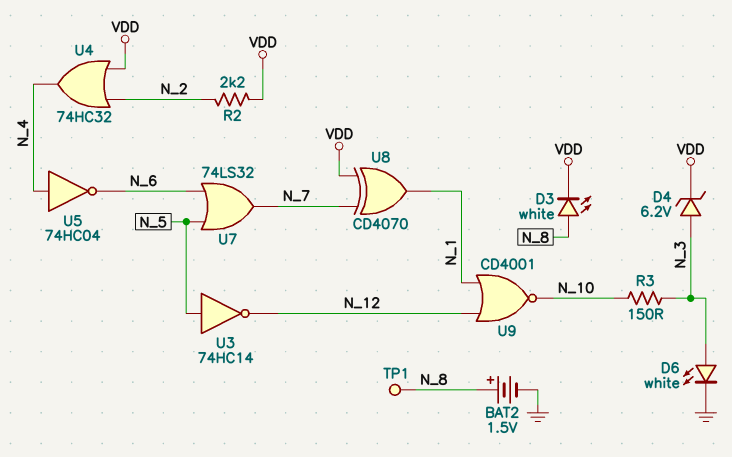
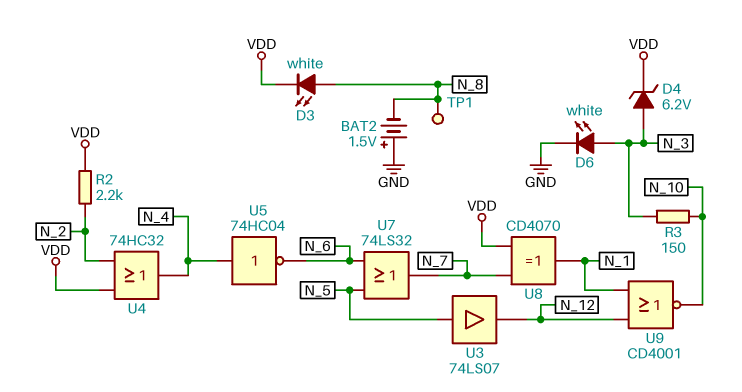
BAT2: 1.5V (plus N_8, minus GND) -> 1.5V (plus GND, minus N_8)
U3: NOT 74HC14 (in N_5, out N_12) -> buffer 74LS07 (in N_5, out N_12)

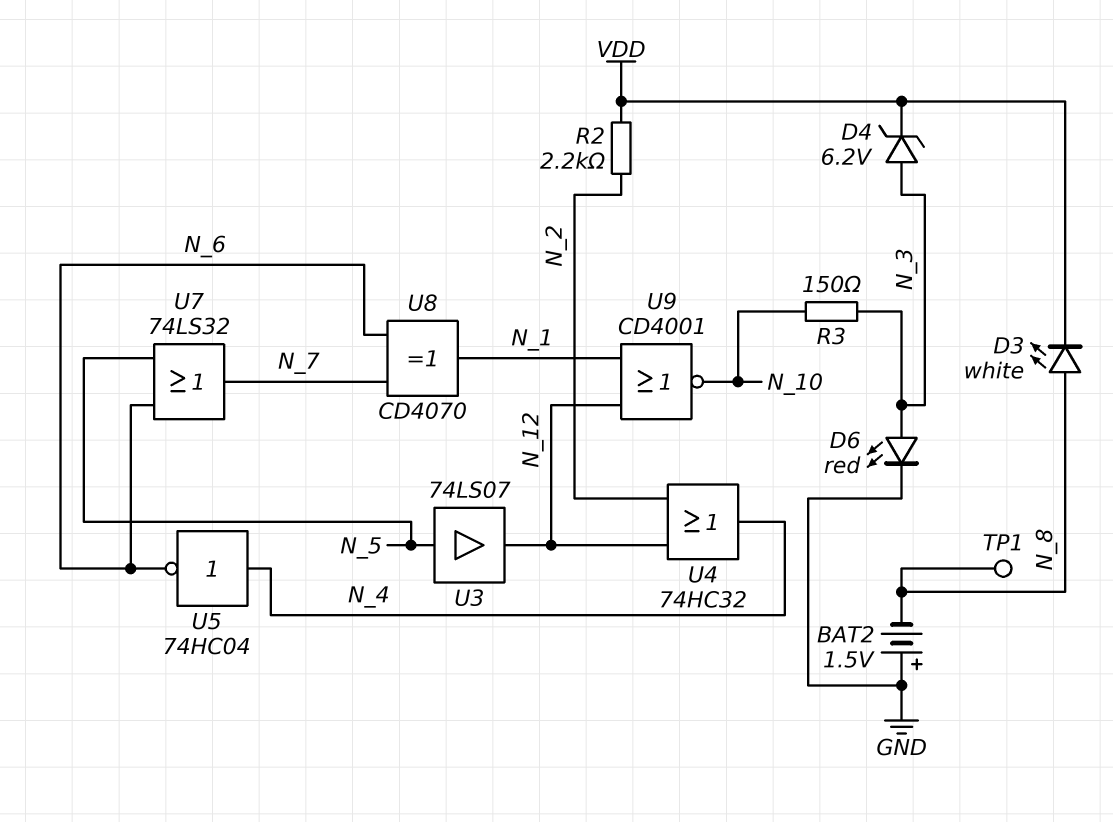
D6: LED white (A N_3, K GND) -> LED red (A N_3, K GND)
U4: OR 74HC32 (in N_2, in VDD, out N_4) -> OR 74HC32 (in N_2, in N_12, out N_4)
U8: XOR CD4070 (in N_7, in VDD, out N_1) -> XOR CD4070 (in N_6, in N_7, out N_1)

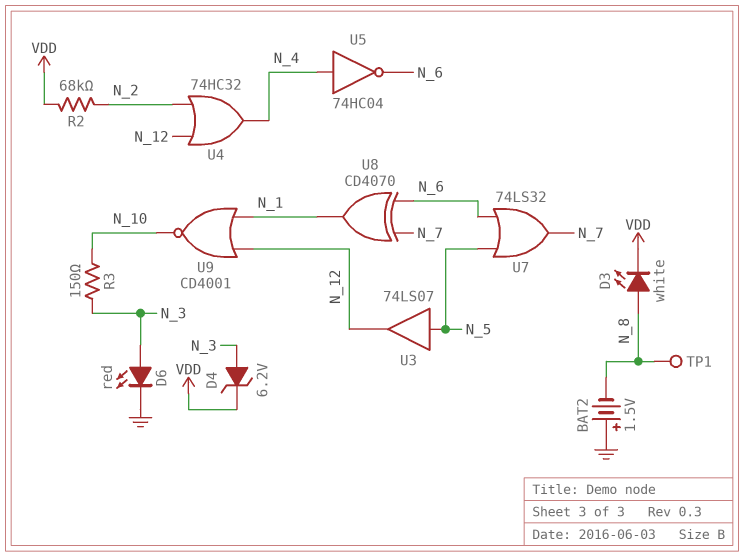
R2: 2.2k (N_2, VDD) -> 68k (N_2, VDD)

